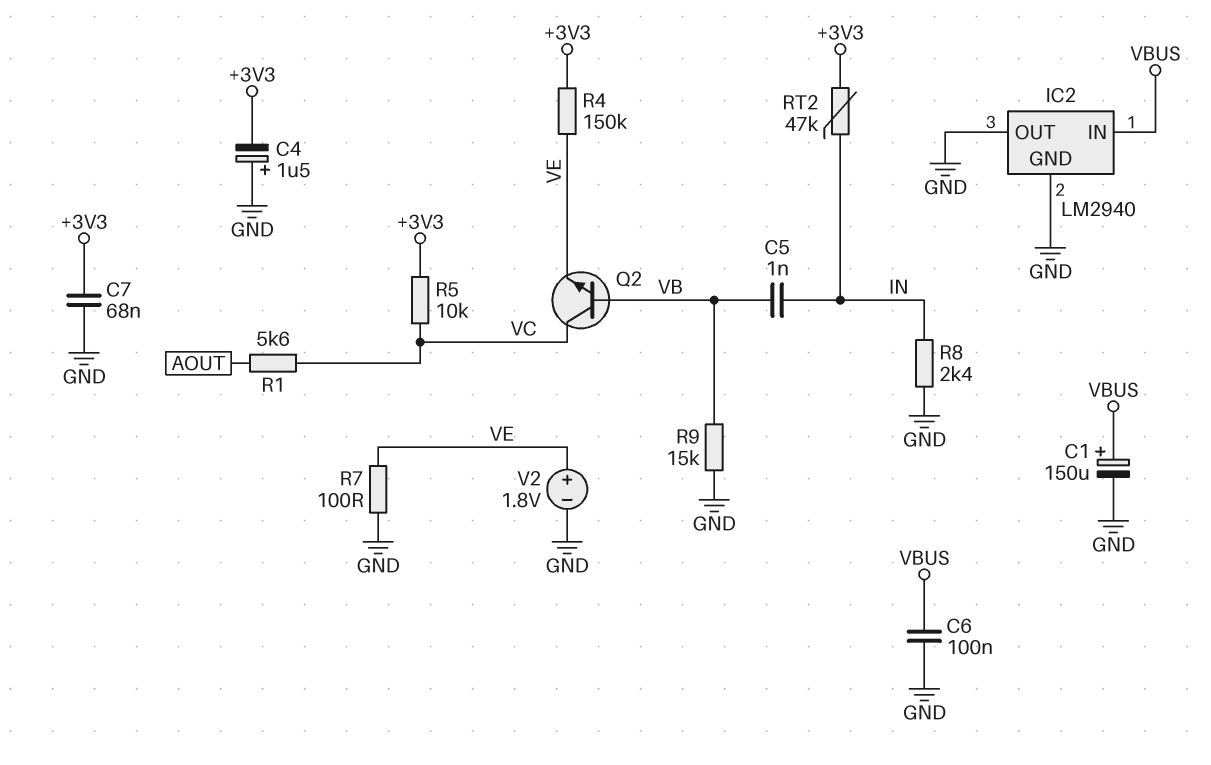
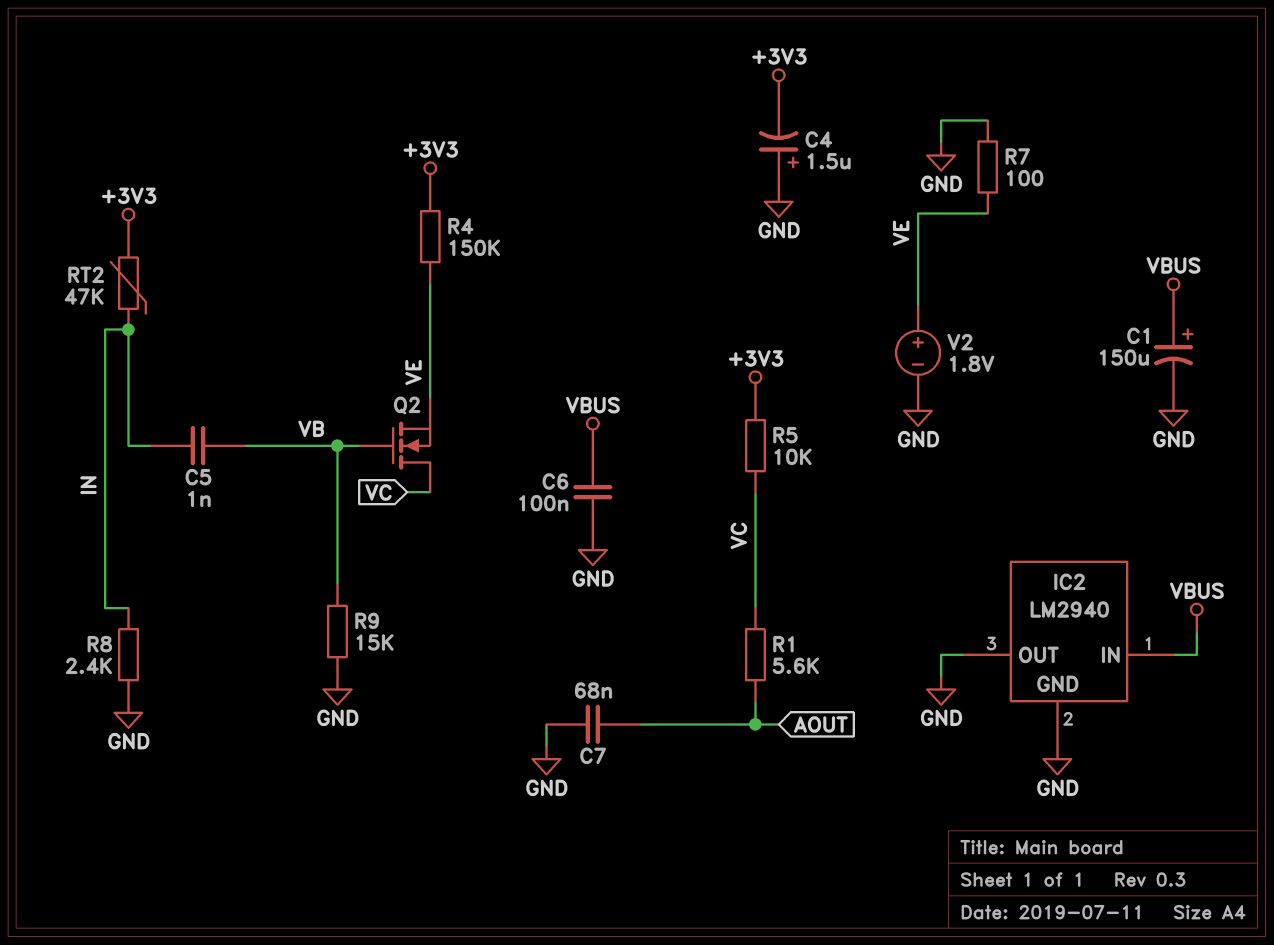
C7: 68nF (+3V3, GND) -> 68nF (AOUT, GND)
Q2: NPN (B VB, C VC, E VE) -> NMOS (G VB, D VC, S VE)

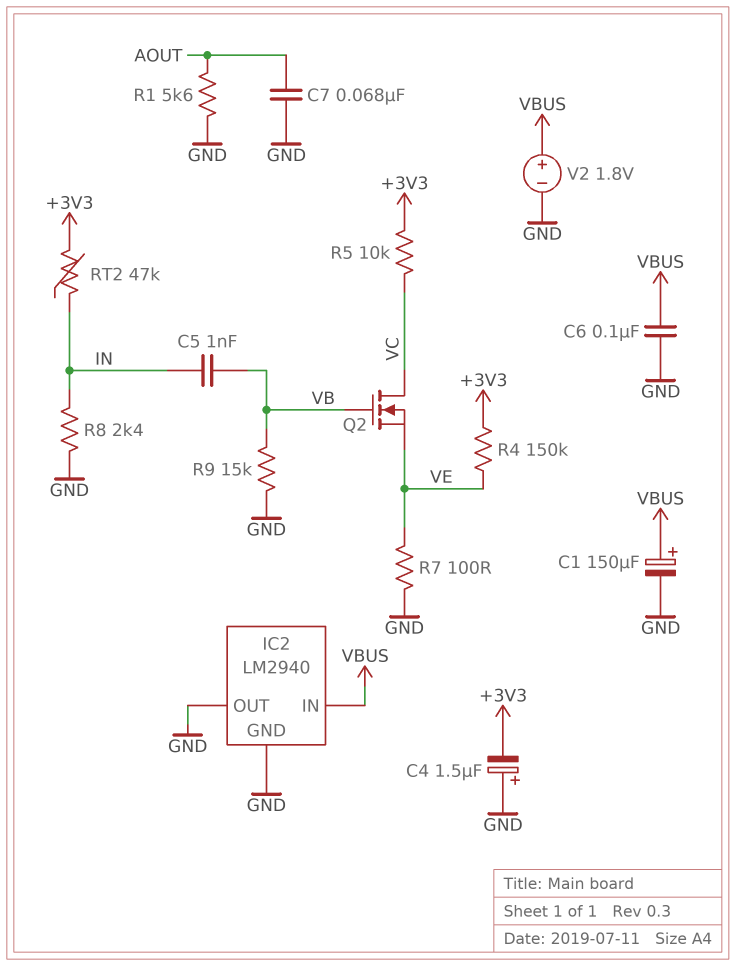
R1: 5.6k (AOUT, VC) -> 5.6k (AOUT, GND)
V2: 1.8V (plus VE, minus GND) -> 1.8V (plus VBUS, minus GND)

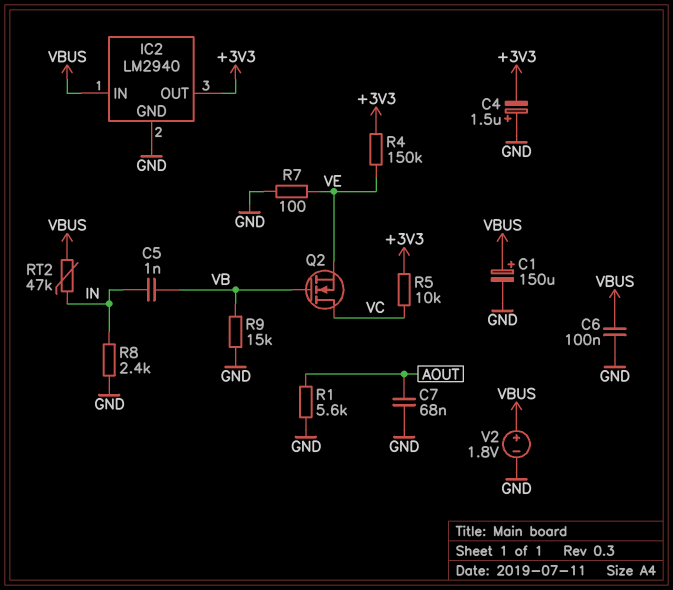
IC2 pin OUT: GND -> +3V3
RT2: 47k (+3V3, IN) -> 47k (IN, VBUS)

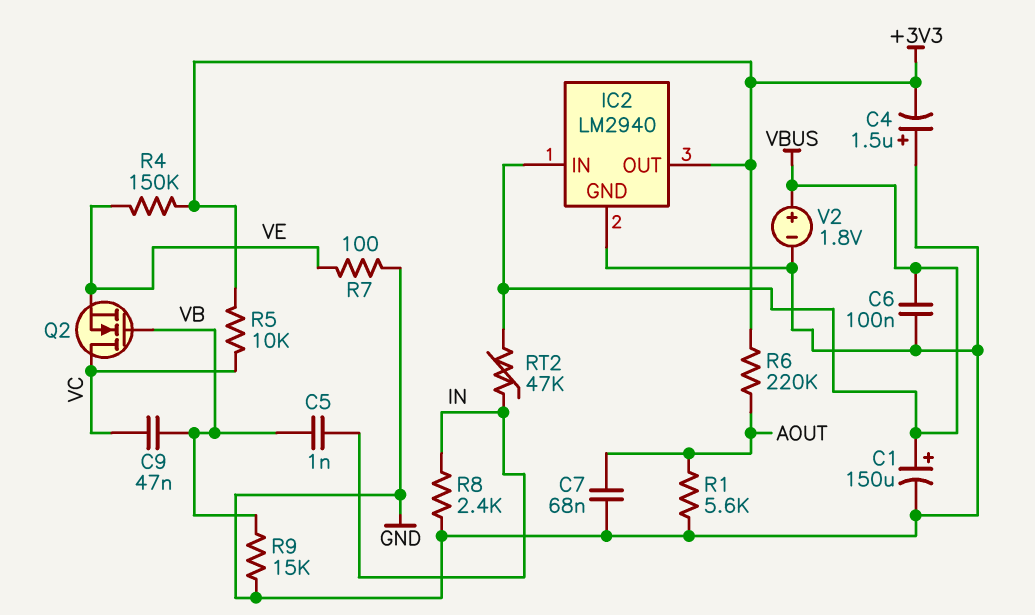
C9: none -> 47nF (VB, VC)
R6: none -> 220k (+3V3, AOUT)

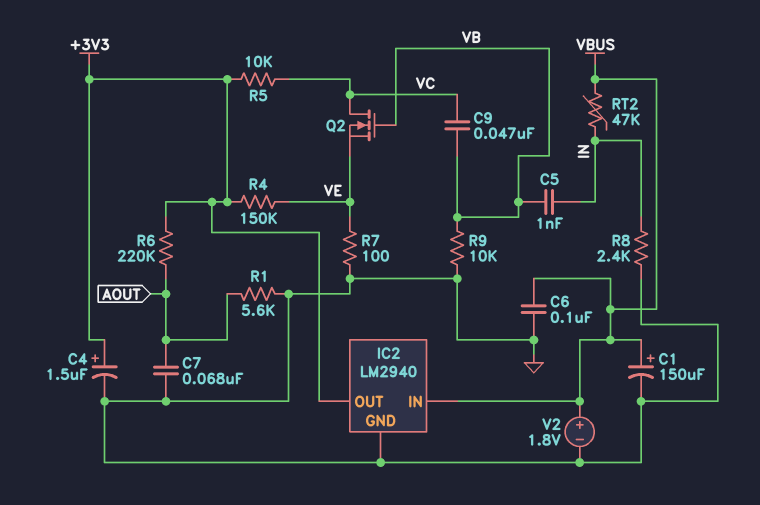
C4: 1.5uF (plus GND, minus +3V3) -> 1.5uF (plus +3V3, minus GND)
R9: 15k (GND, VB) -> 10k (GND, VB)

